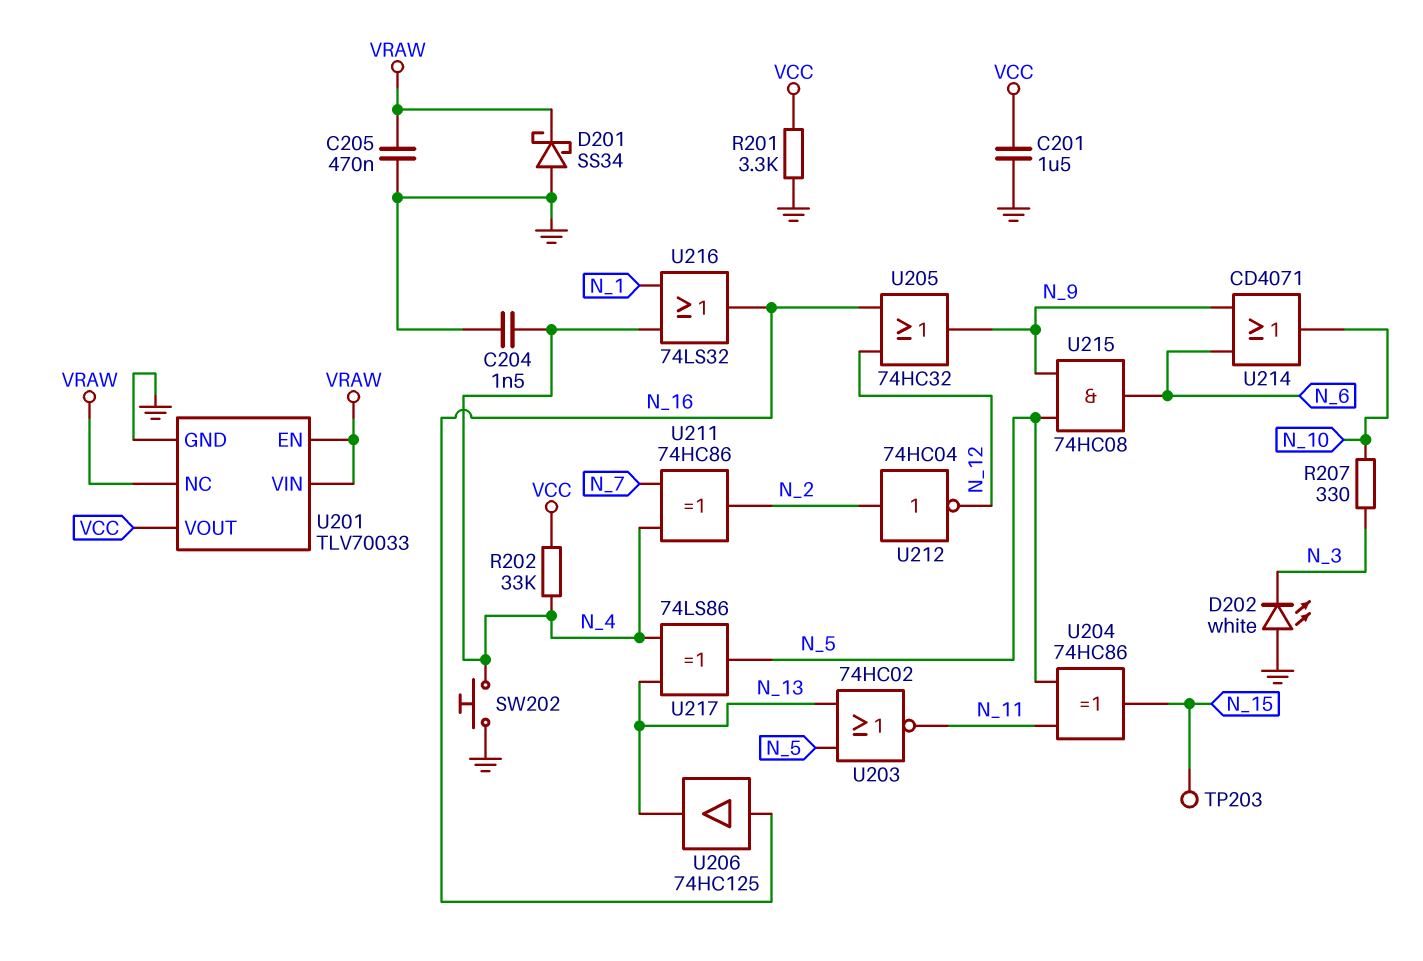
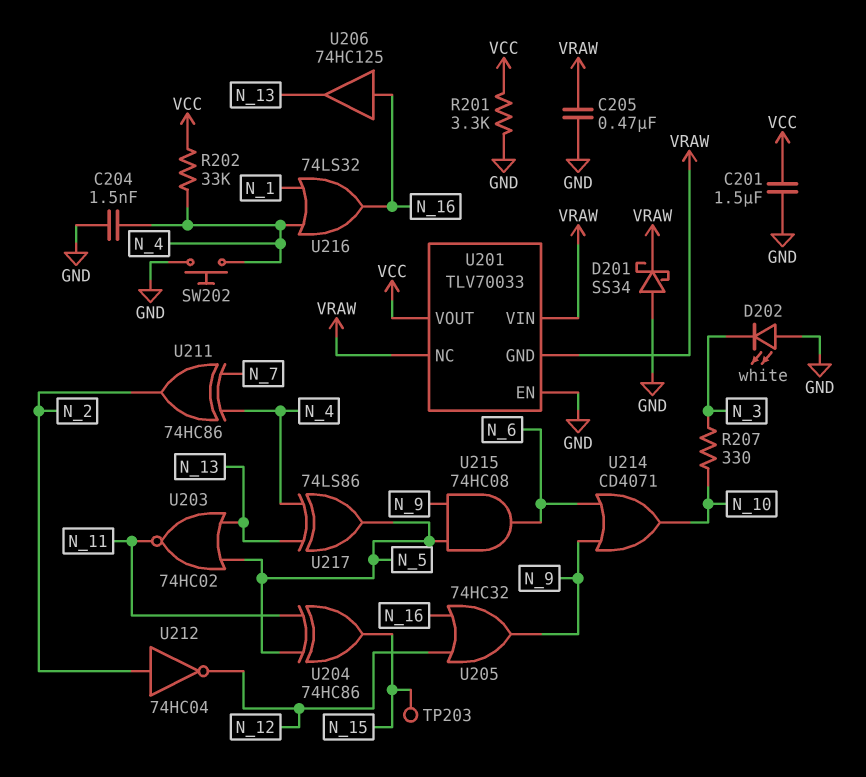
U201 pin EN: VRAW -> GND
U201 pin GND: GND -> VRAW

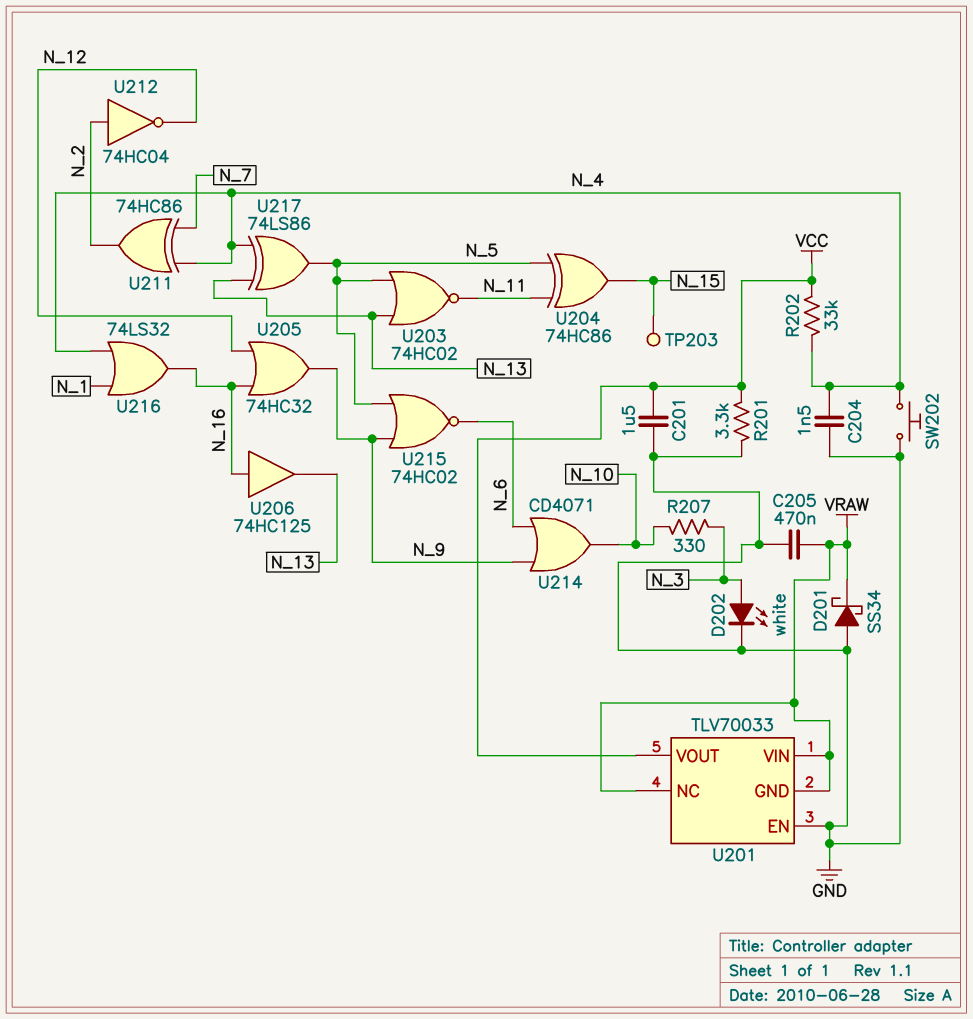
D202: LED white (A GND, K N_3) -> LED white (A N_3, K GND)
U215: AND 74HC08 (in N_5, in N_9, out N_6) -> NOR 74HC02 (in N_5, in N_9, out N_6)

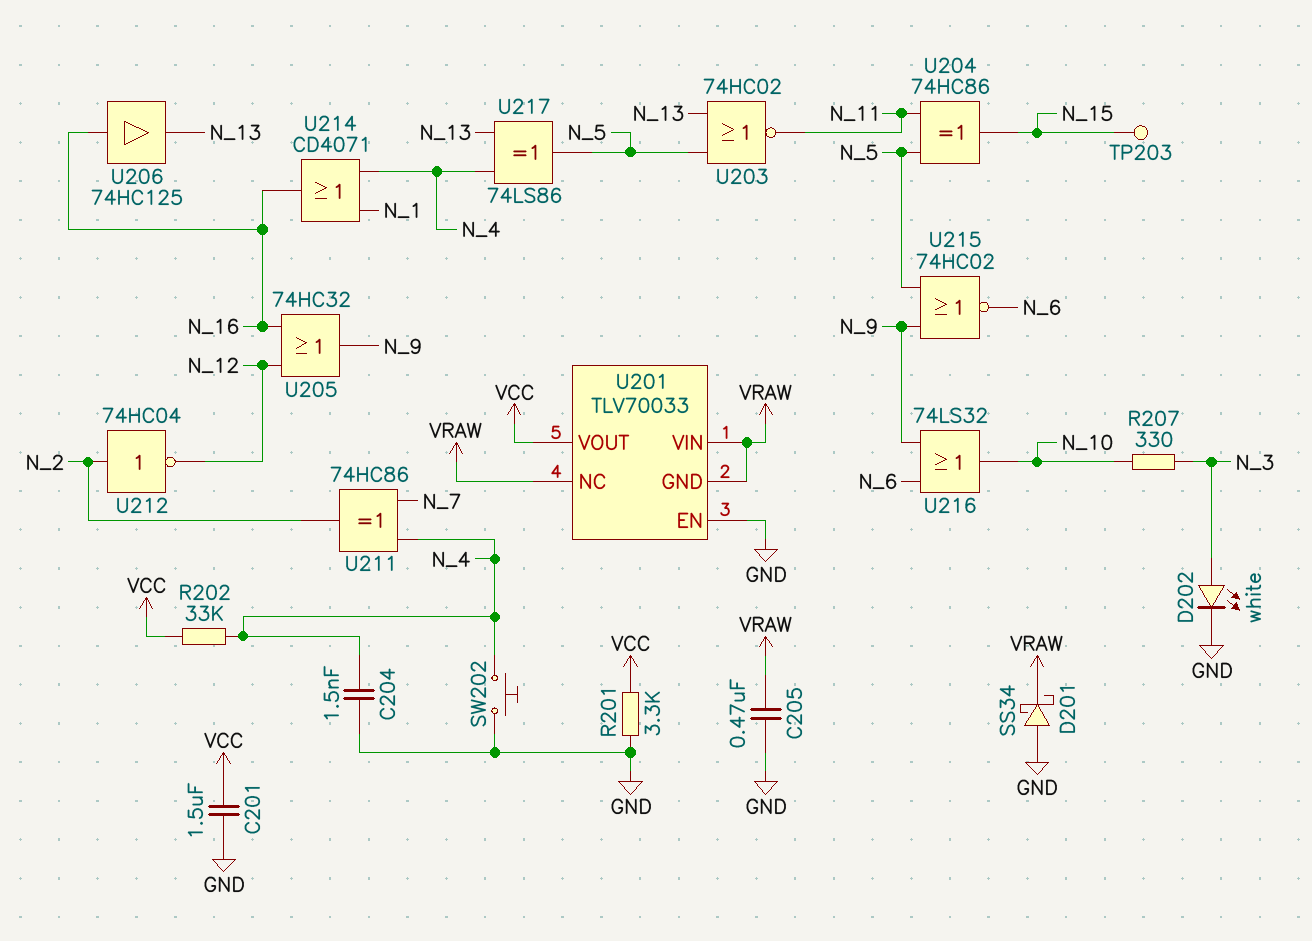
U214: OR CD4071 (in N_6, in N_9, out N_10) -> OR CD4071 (in N_1, in N_4, out N_16)
U216: OR 74LS32 (in N_1, in N_4, out N_16) -> OR 74LS32 (in N_6, in N_9, out N_10)

